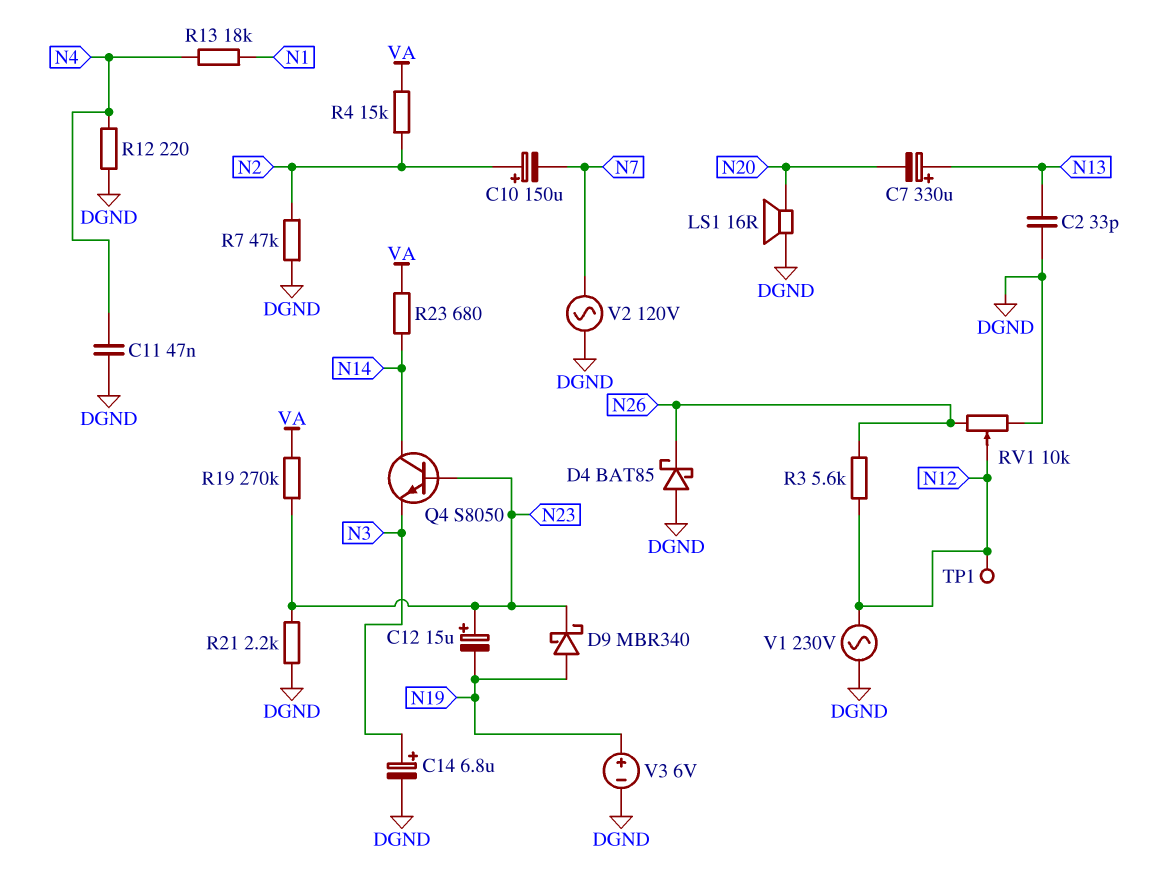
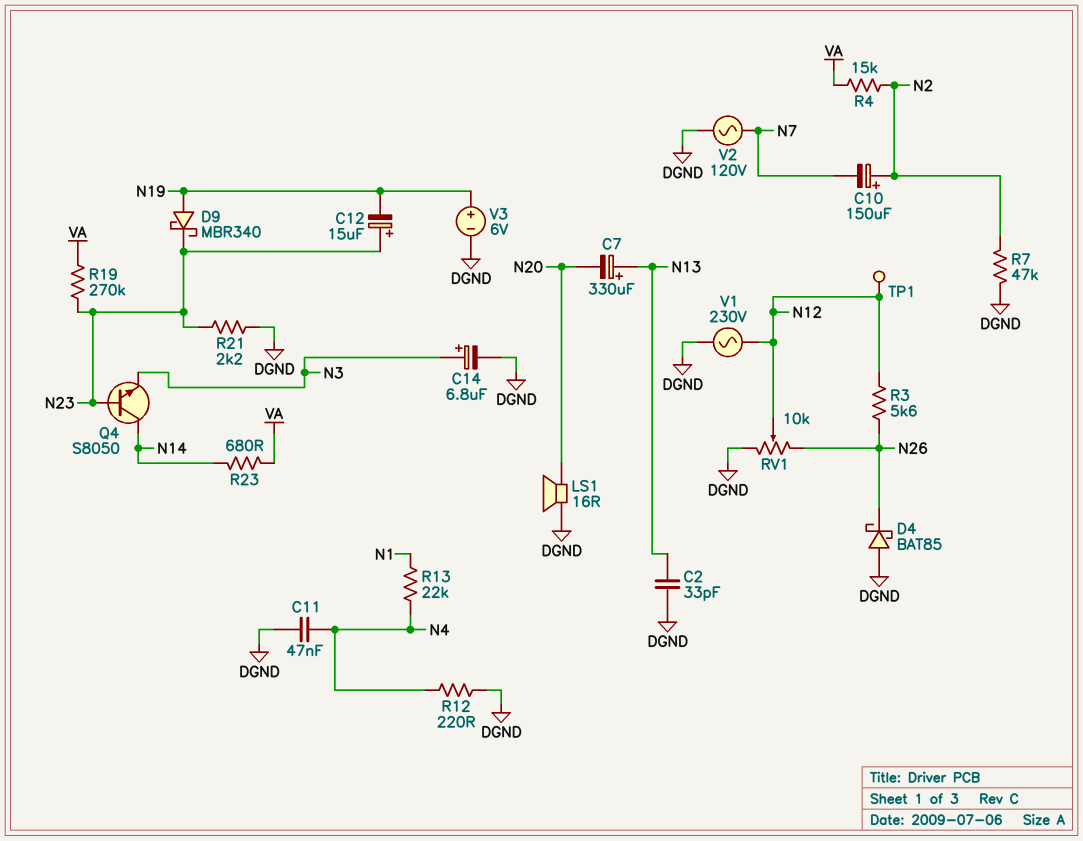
R13: 18k (N1, N4) -> 22k (N1, N4)

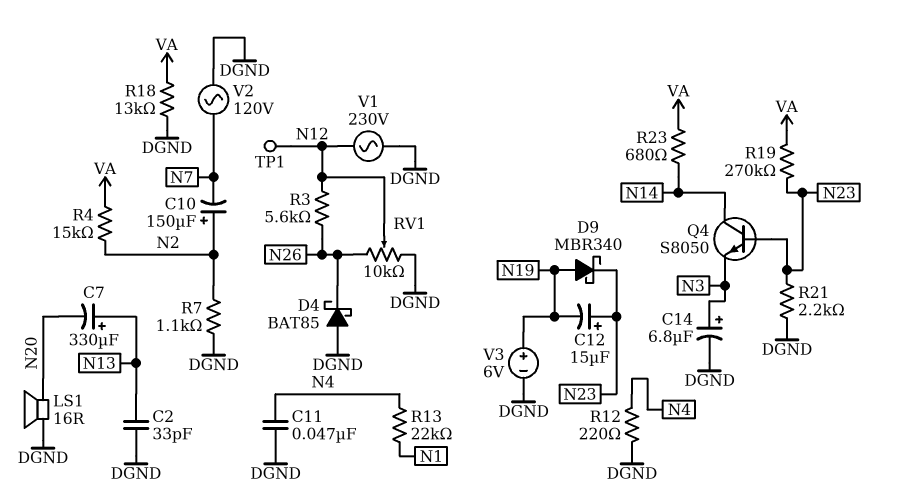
R7: 47k (DGND, N2) -> 1.1k (DGND, N2)
R18: none -> 13k (DGND, VA)

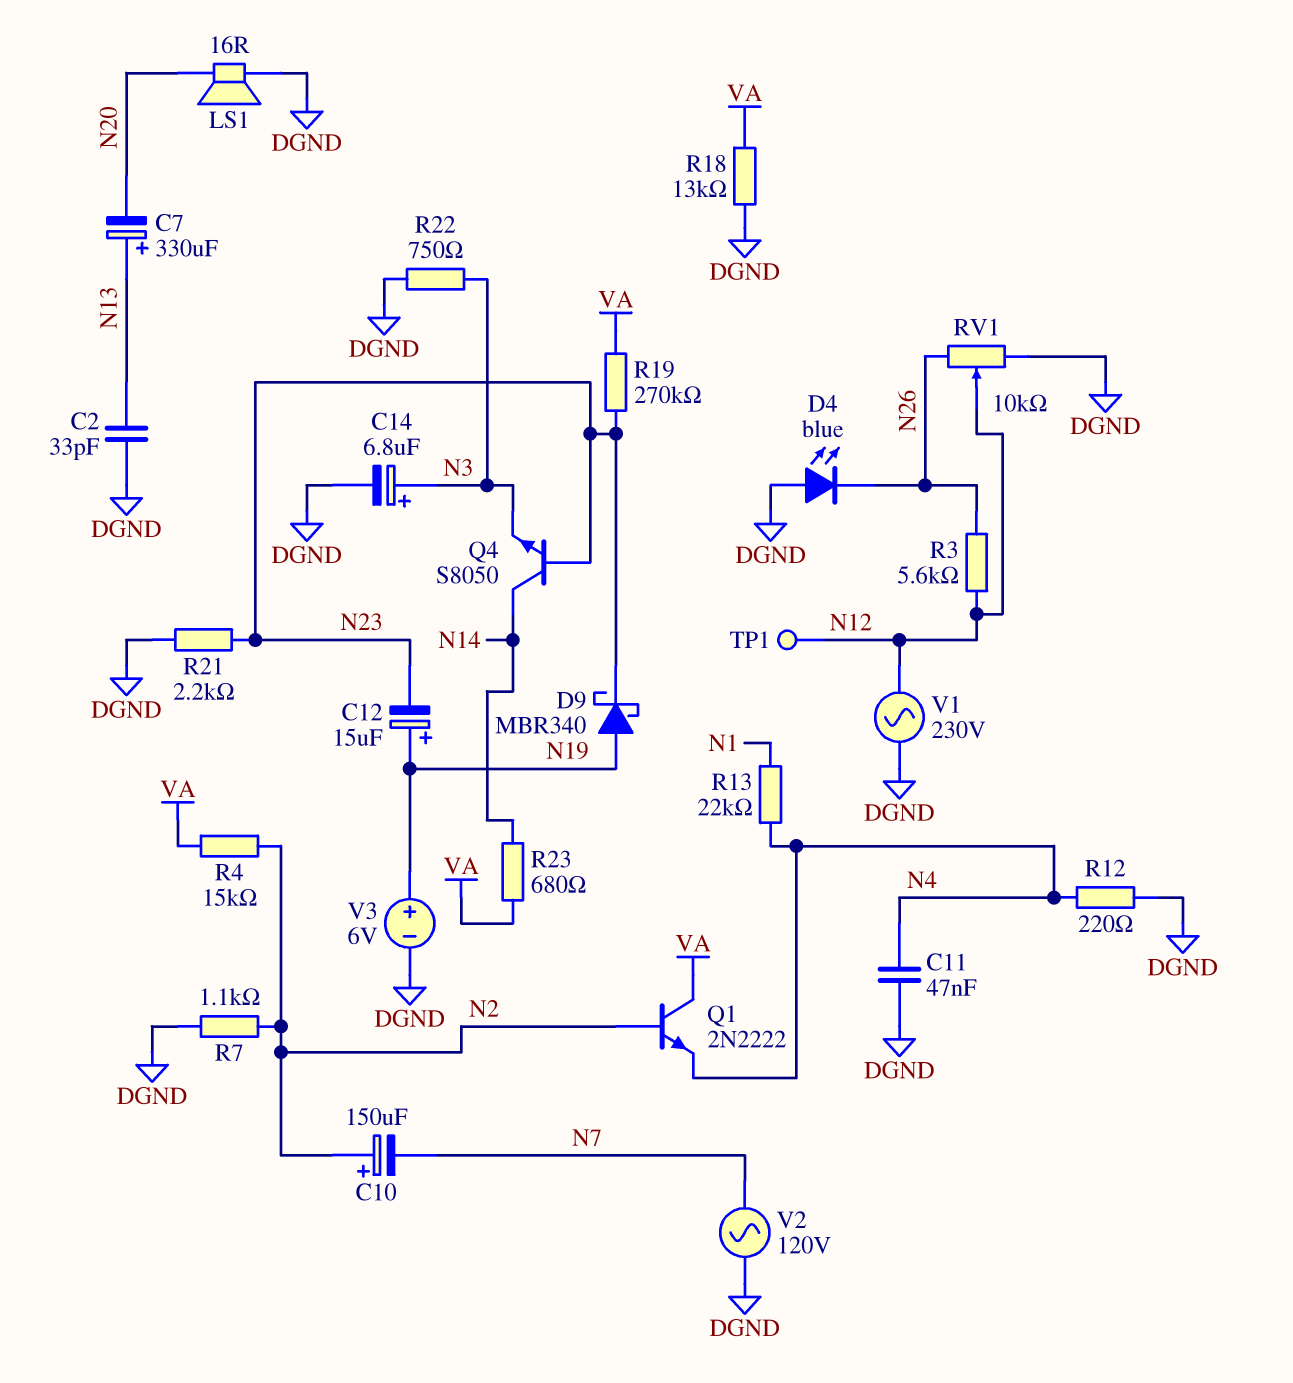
C12: 15uF (plus N23, minus N19) -> 15uF (plus N19, minus N23)
D4: schottky BAT85 (A DGND, K N26) -> LED blue (A DGND, K N26)
Q1: none -> NPN 2N2222 (B N2, C VA, E N4)
R22: none -> 750 (DGND, N3)

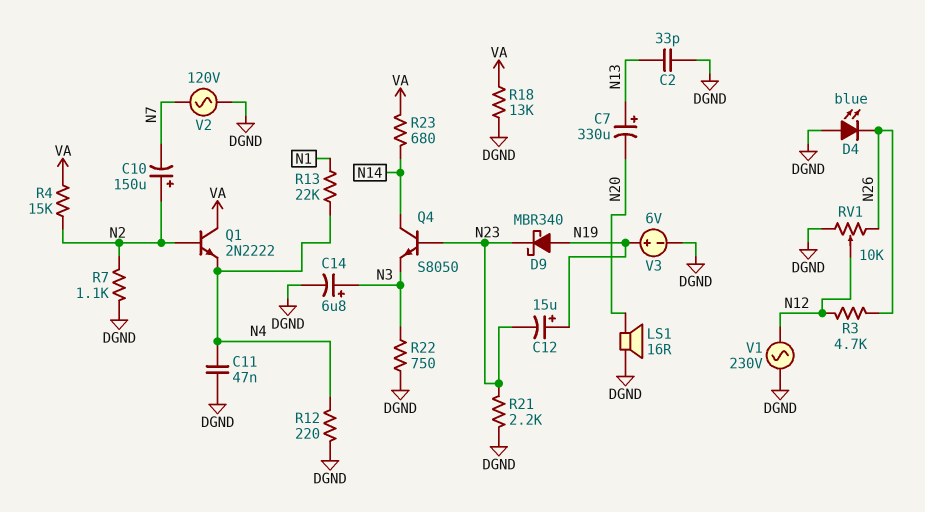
R3: 5.6k (N12, N26) -> 4.7k (N12, N26)
R19: 270k (N23, VA) -> none
TP1: test point (N12) -> none

